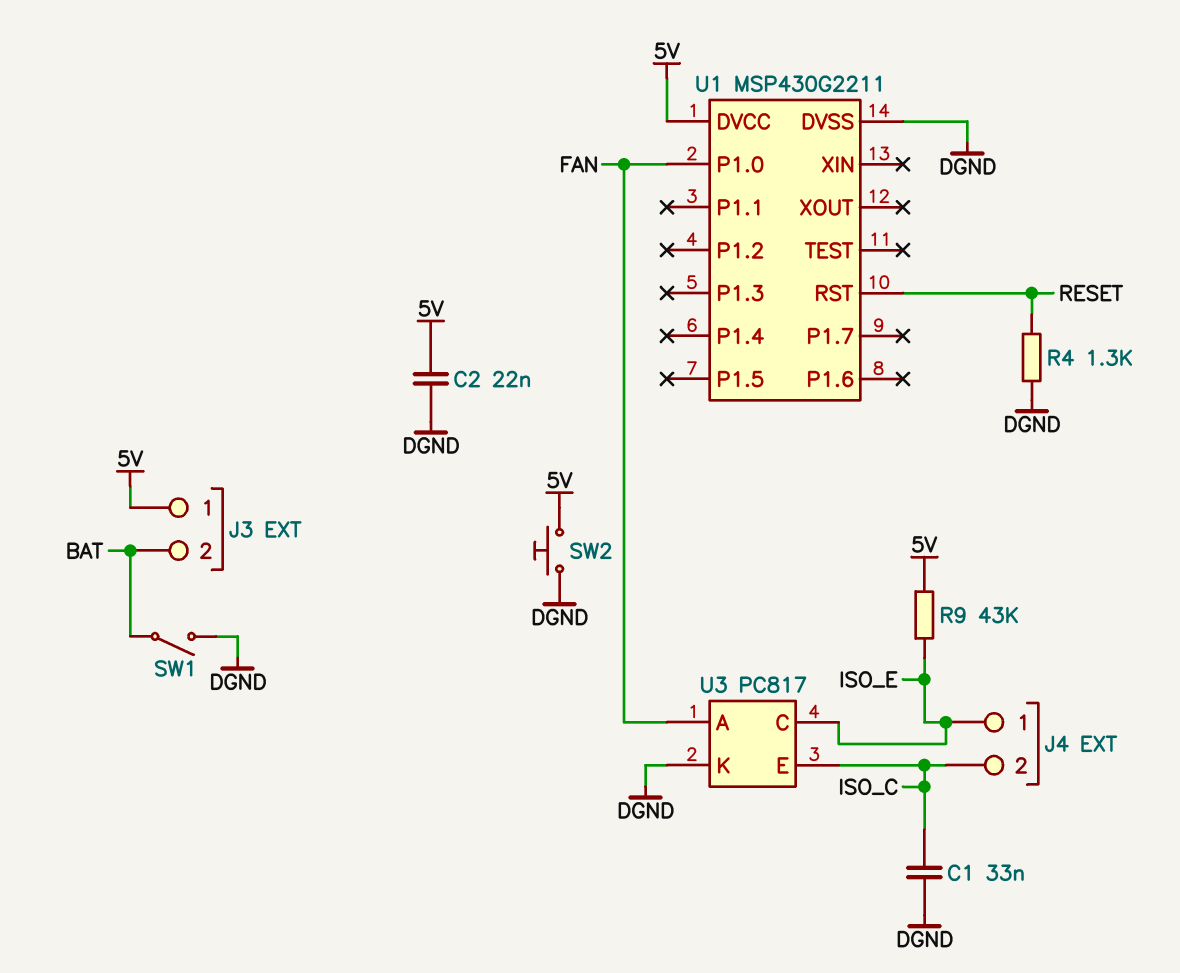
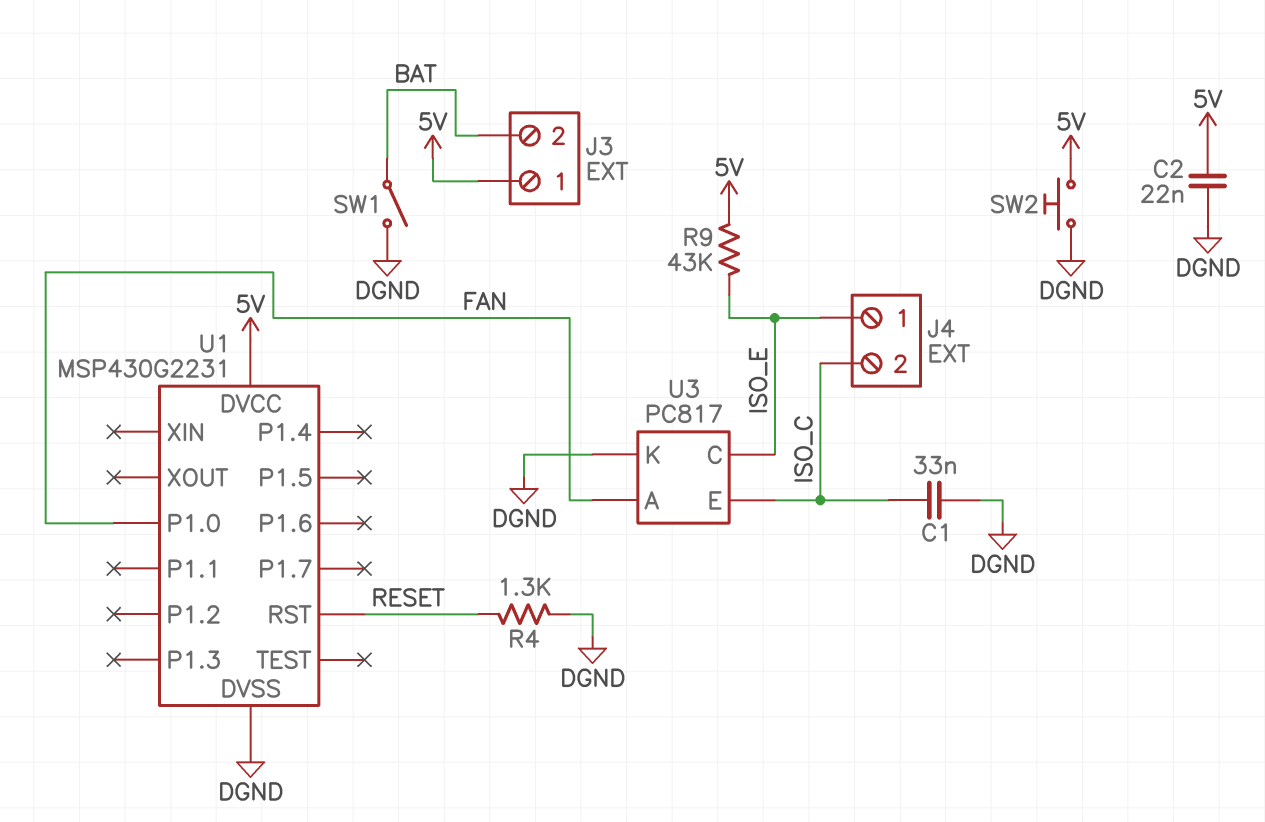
U1: MSP430G2211 -> MSP430G2231

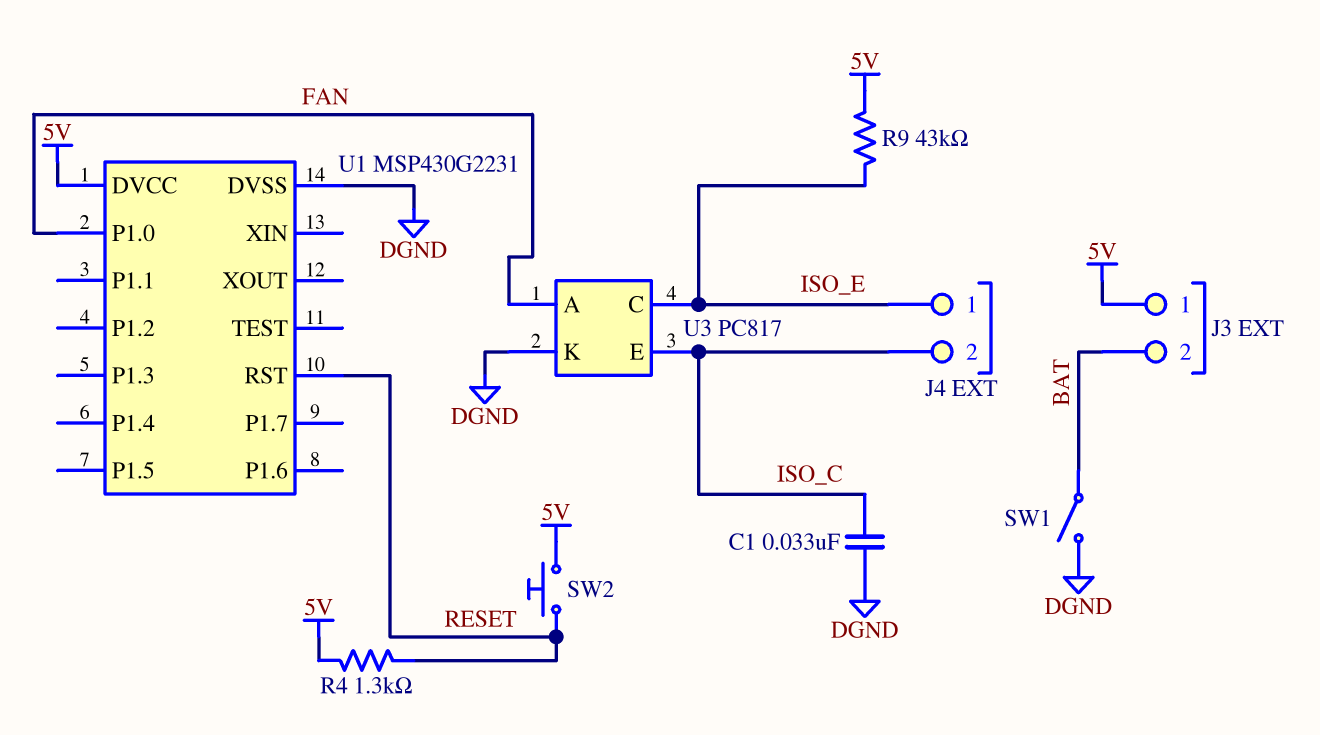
C2: 22nF (5V, DGND) -> none
R4: 1.3k (DGND, RESET) -> 1.3k (5V, RESET)
SW2: button (5V, DGND) -> button (5V, RESET)

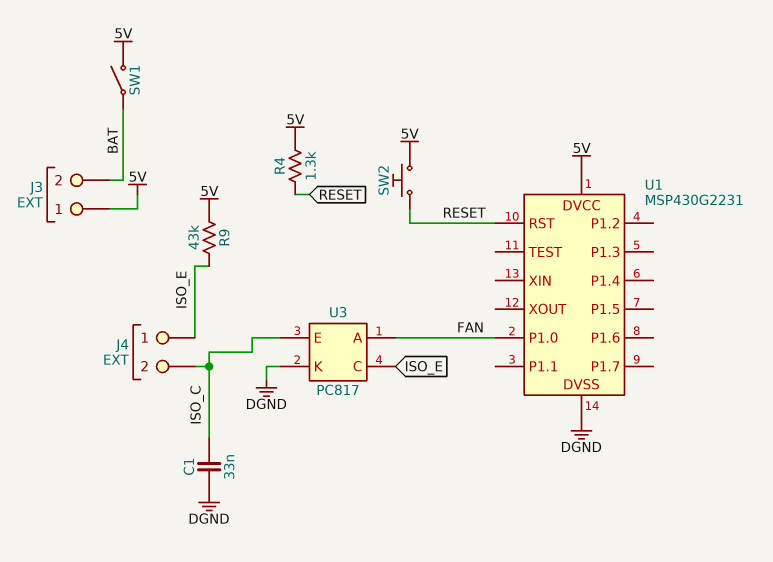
SW1: switch (BAT, DGND) -> switch (5V, BAT)

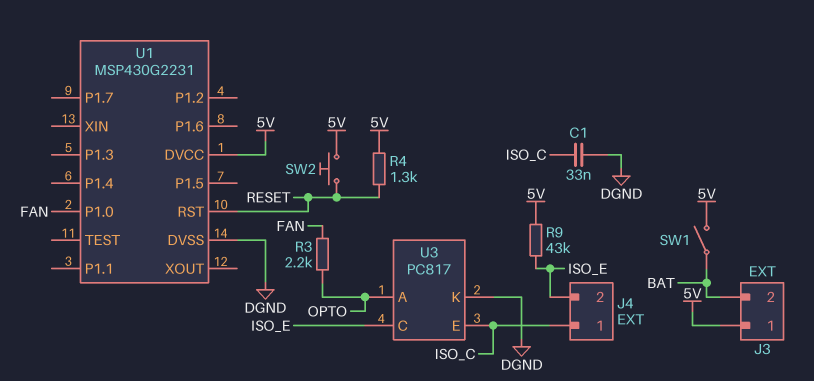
J4 pin 1: ISO_E -> ISO_C
J4 pin 2: ISO_C -> ISO_E
R3: none -> 2.2k (FAN, OPTO)
U3 pin A: FAN -> OPTO

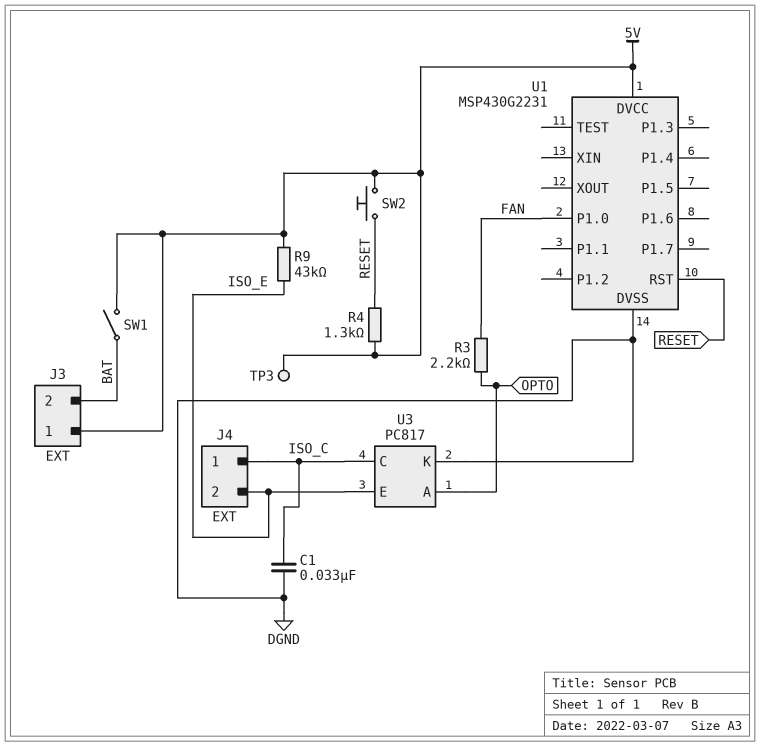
TP3: none -> test point (5V)
U3 pin C: ISO_E -> ISO_C
U3 pin E: ISO_C -> ISO_E

